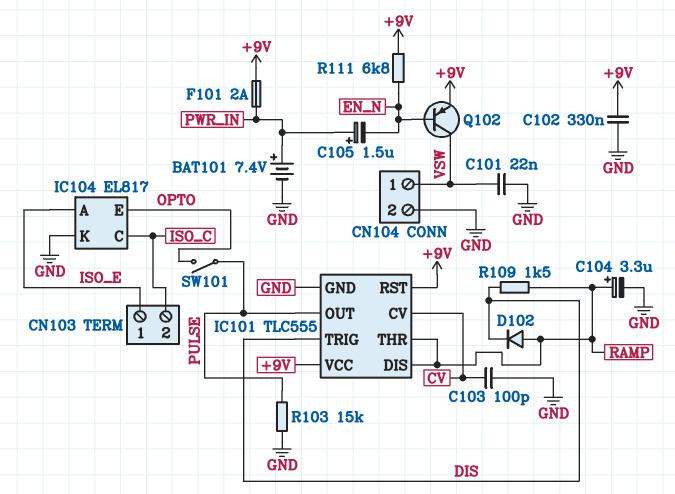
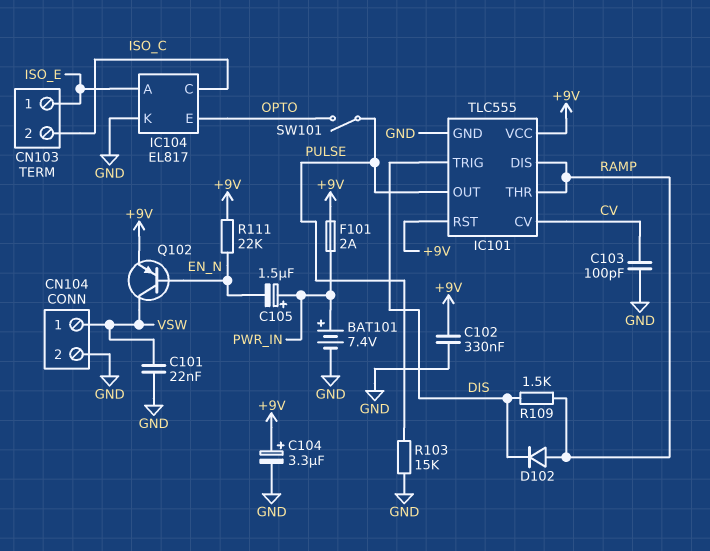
C104: 3.3uF (plus RAMP, minus GND) -> 3.3uF (plus +9V, minus GND)
R111: 6.8k (+9V, EN_N) -> 22k (+9V, EN_N)

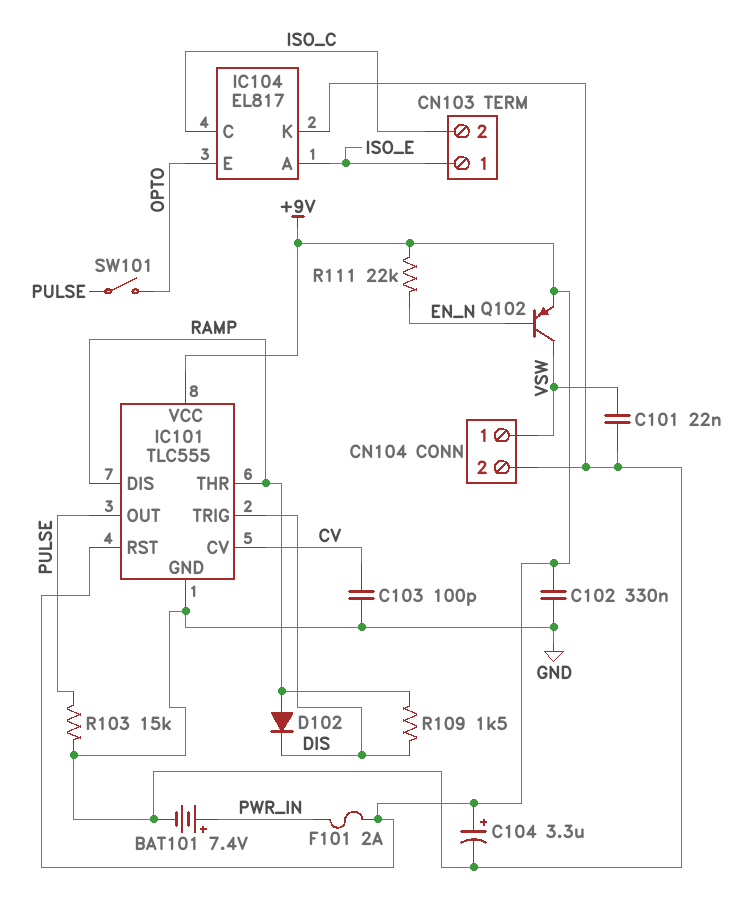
C105: 1.5uF (plus PWR_IN, minus EN_N) -> none

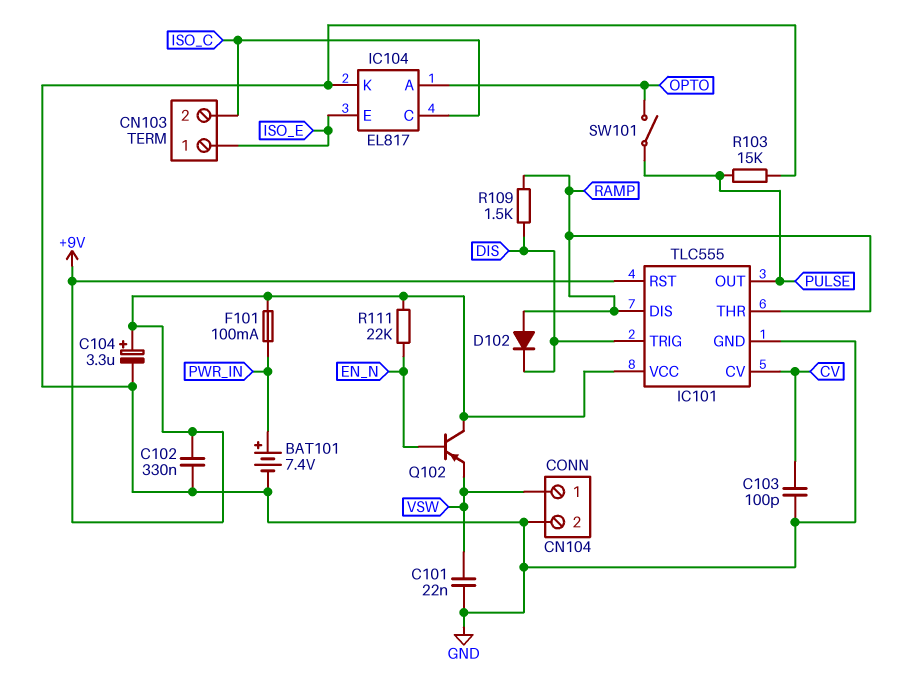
F101: 2A (+9V, PWR_IN) -> 100mA (+9V, PWR_IN)
IC104 pin A: ISO_E -> OPTO
IC104 pin E: OPTO -> ISO_E
Q102: PNP (B EN_N, C VSW, E +9V) -> PNP (B EN_N, C +9V, E VSW)

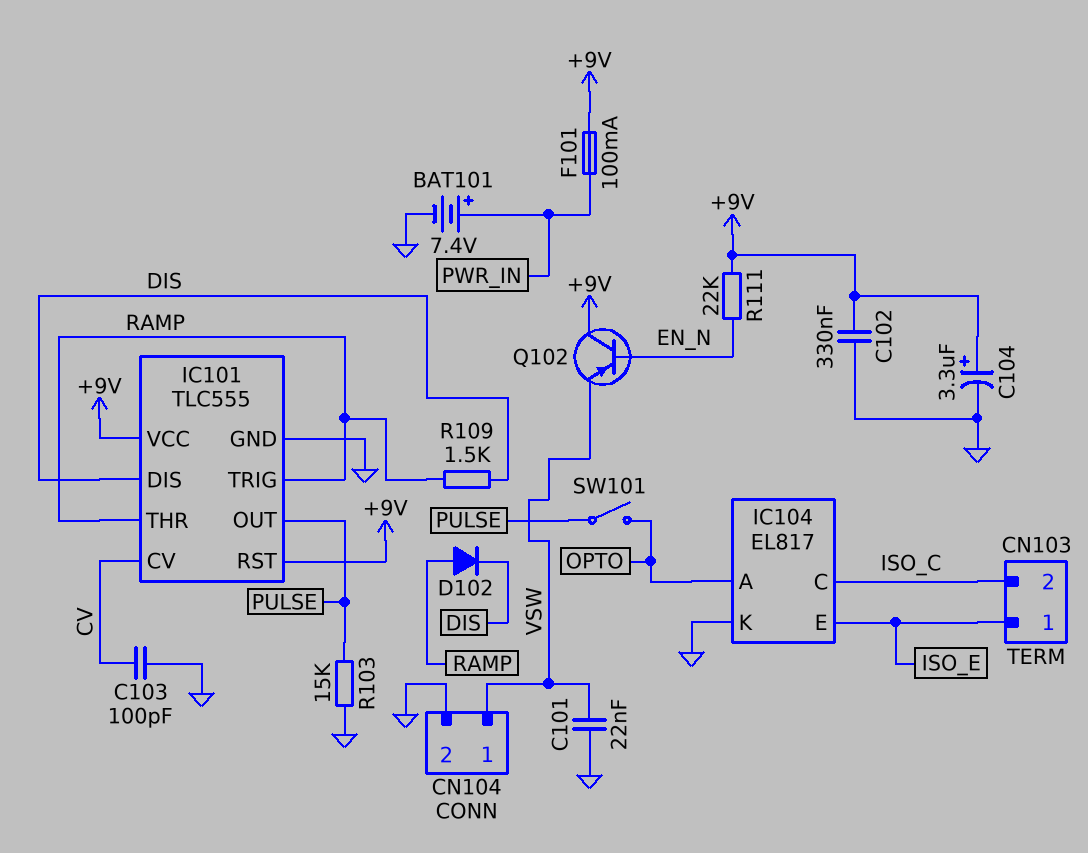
IC101 pin DIS: RAMP -> DIS
IC101 pin TRIG: DIS -> RAMP

